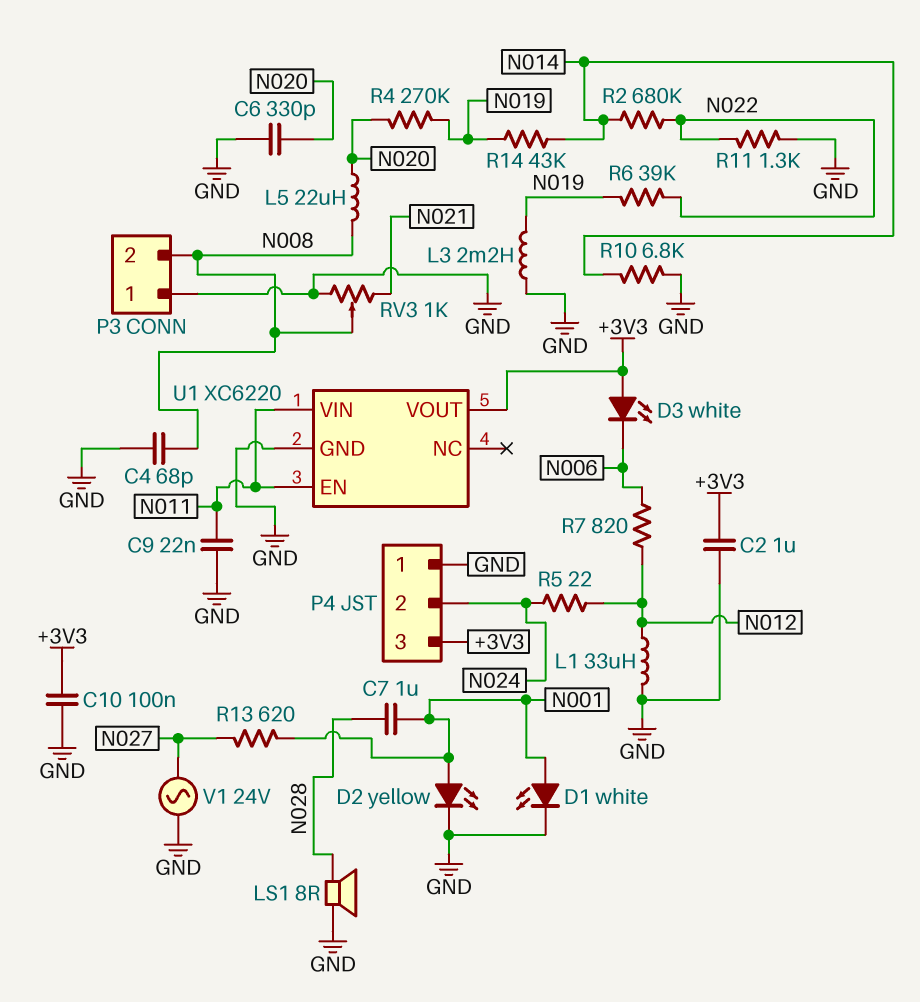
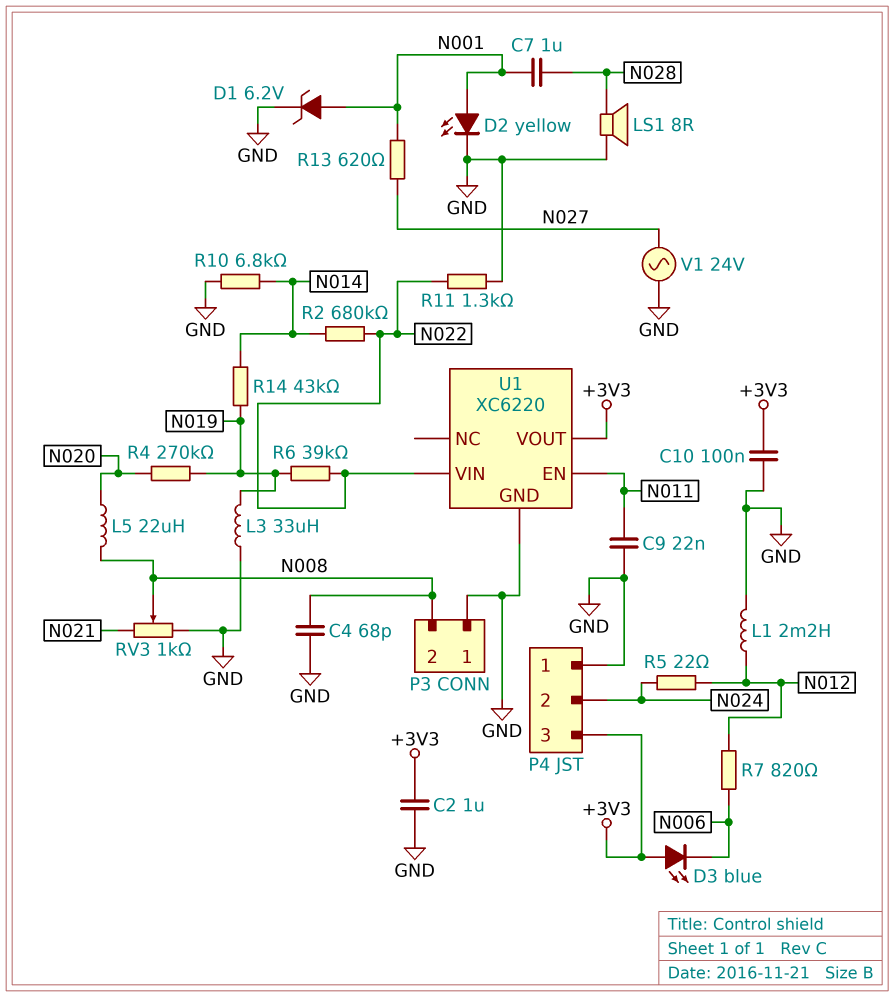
C6: 330pF (GND, N020) -> none
D1: LED white (A N001, K GND) -> zener 6.2V (A N001, K GND)
D3: LED white (A +3V3, K N006) -> LED blue (A +3V3, K N006)
L1: 33uH (GND, N012) -> 2.2mH (GND, N012)
L3: 2.2mH (GND, N019) -> 33uH (GND, N019)
U1 pin VIN: N011 -> N022

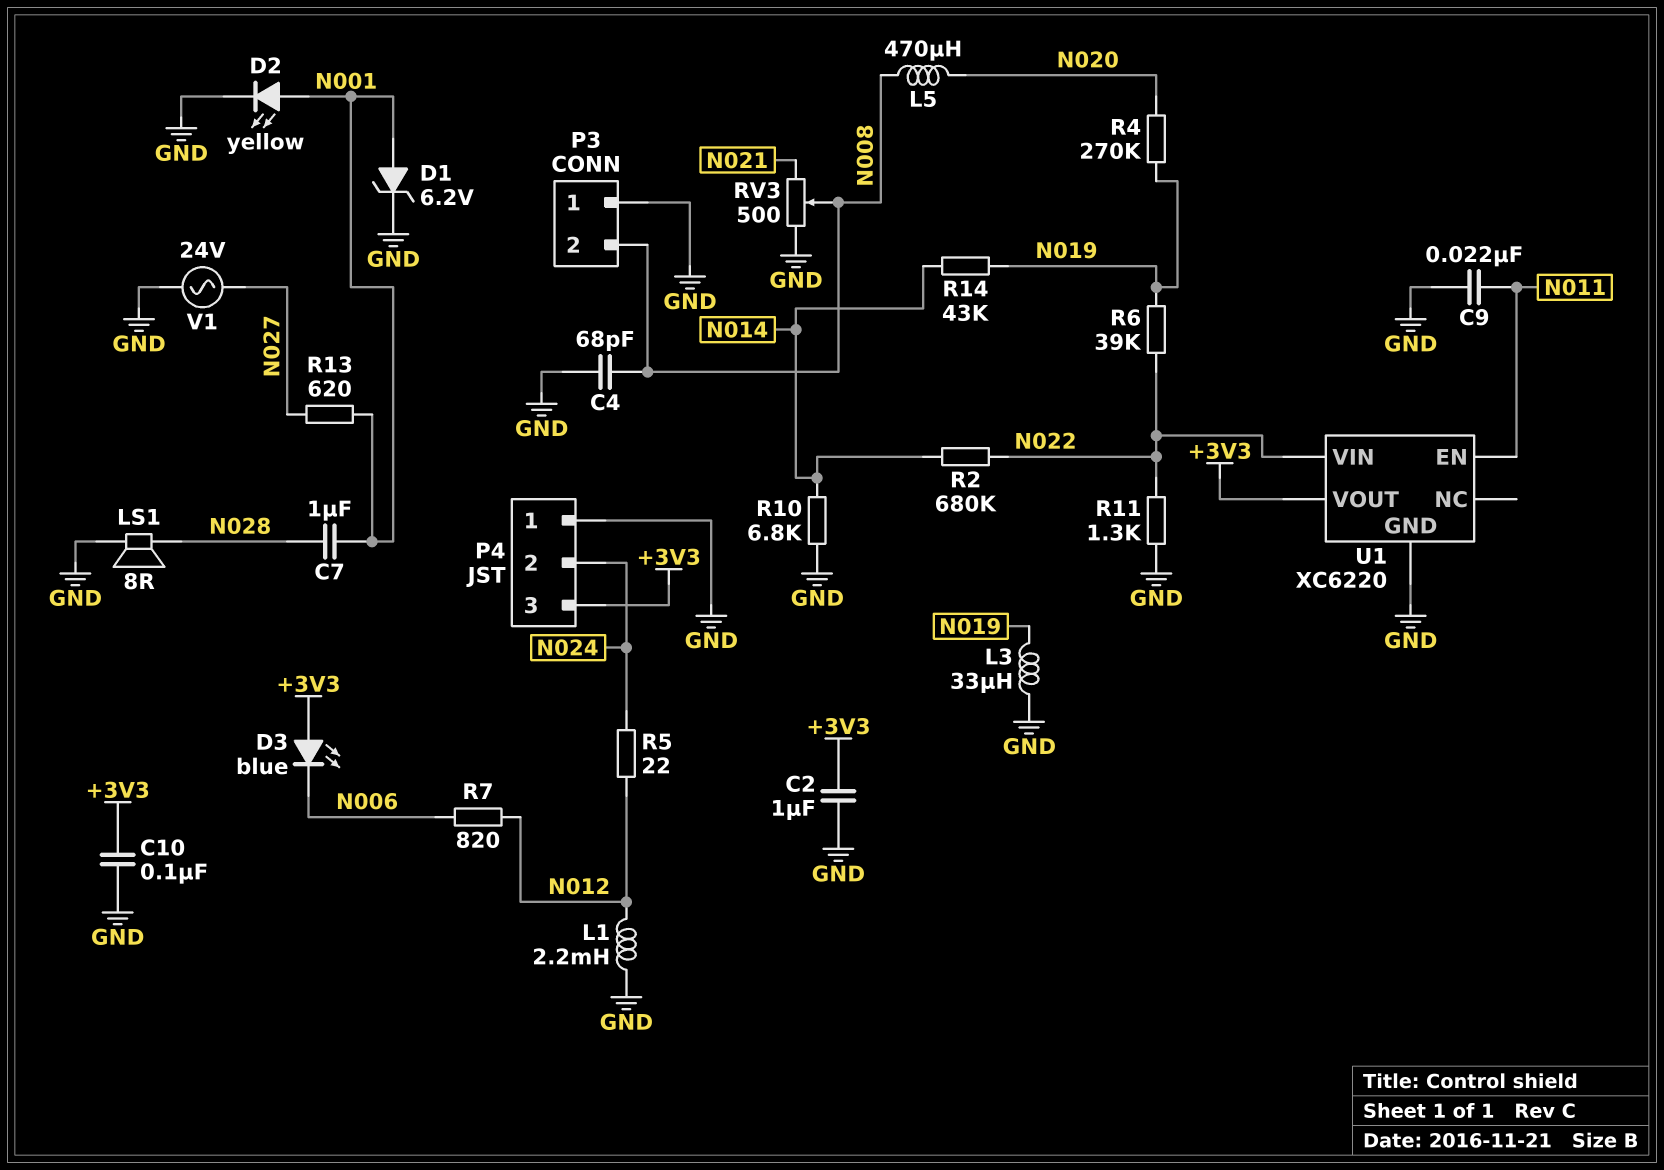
L5: 22uH (N008, N020) -> 470uH (N008, N020)
RV3: 1k (GND, N021, wiper N008) -> 500 (GND, N021, wiper N008)

